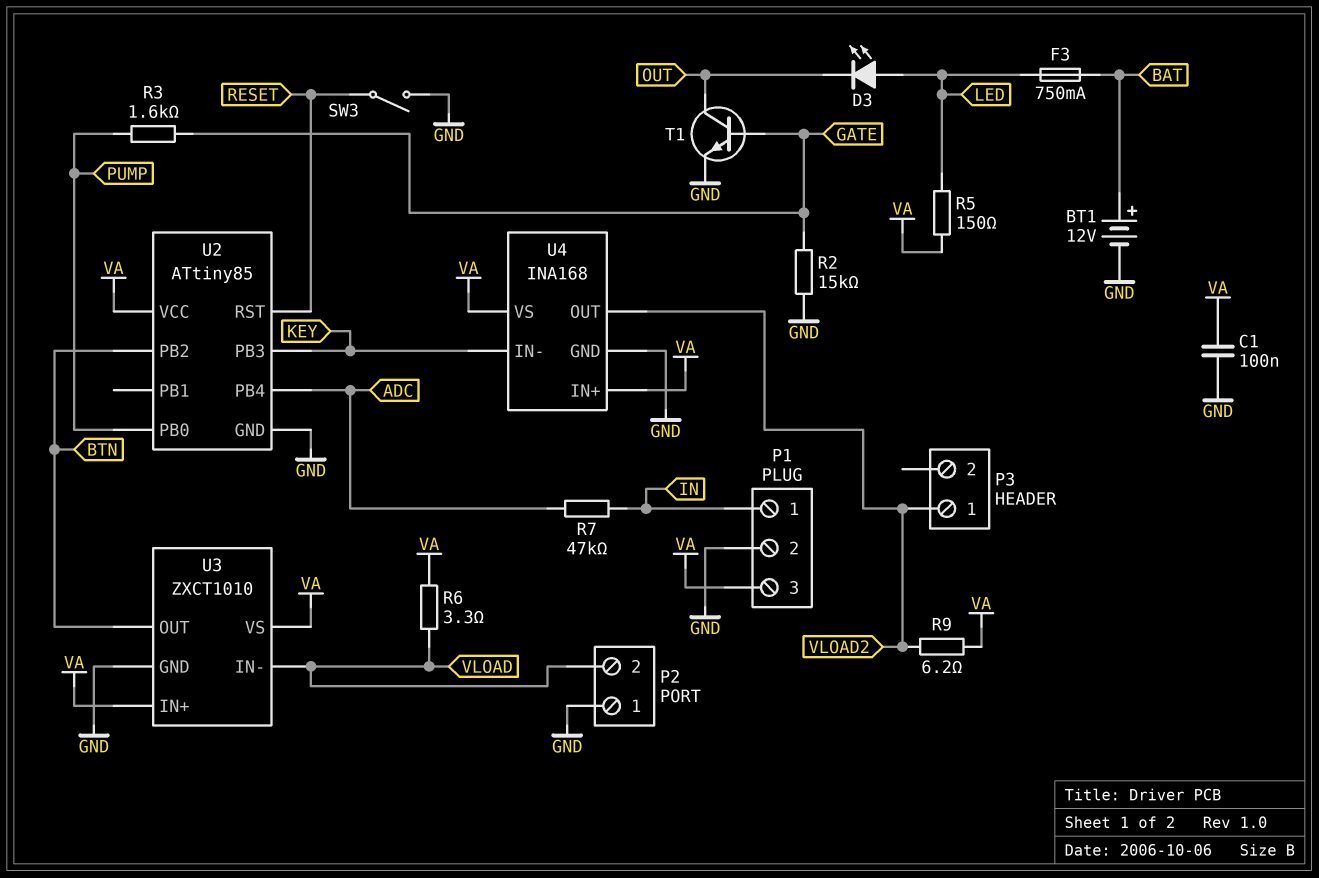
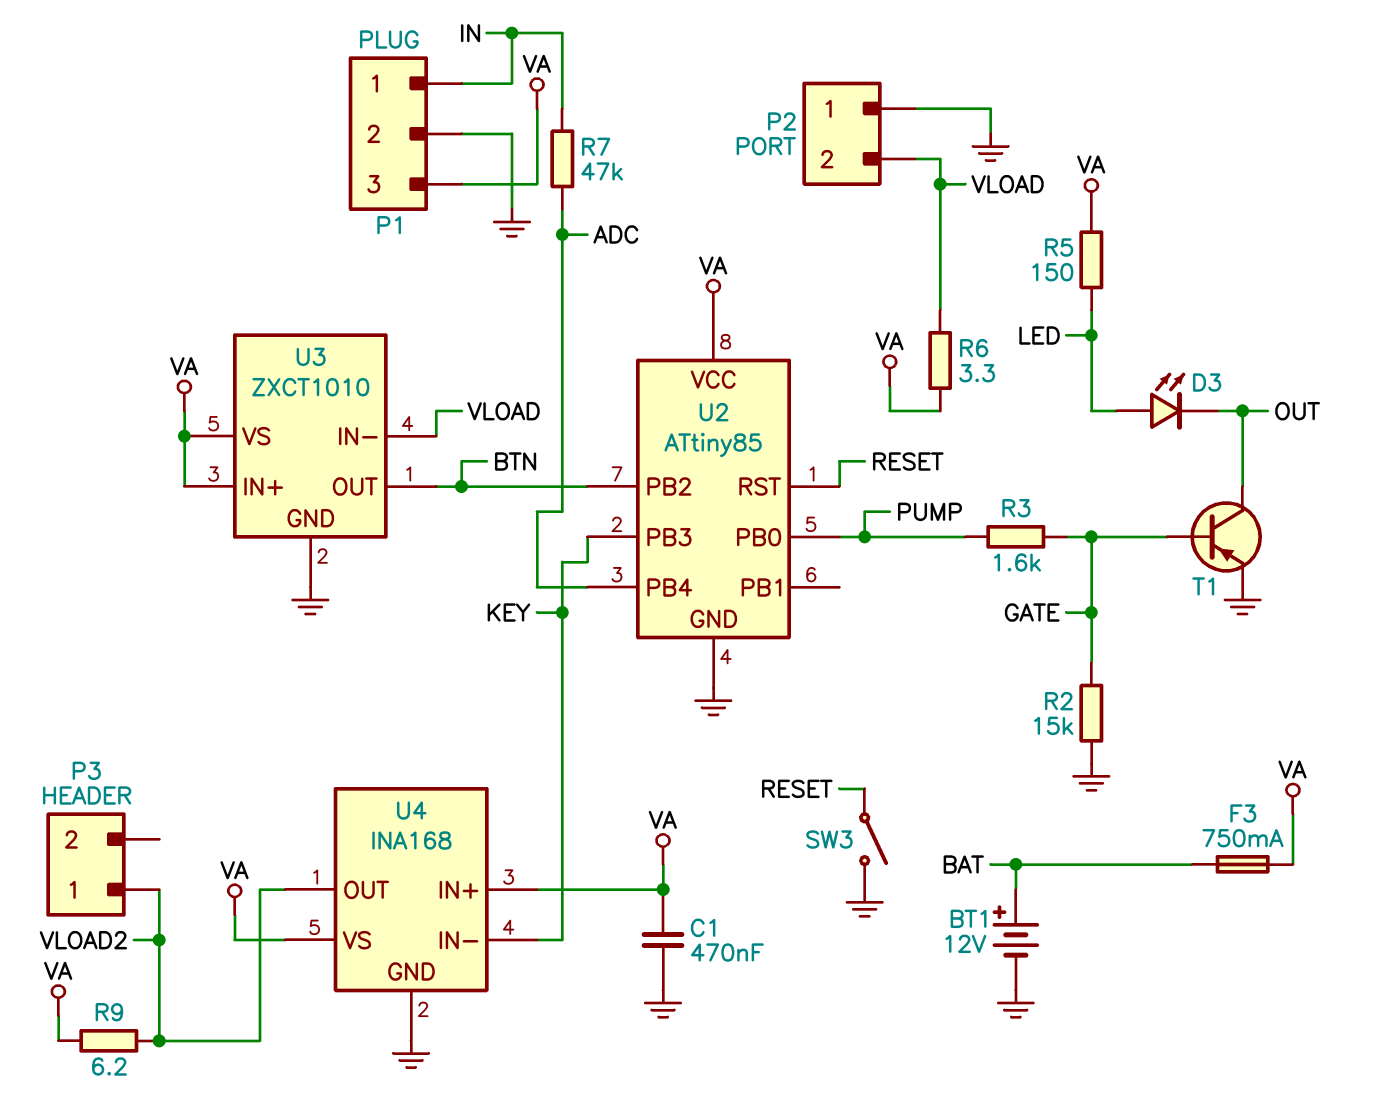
C1: 100nF (GND, VA) -> 470nF (GND, VA)
F3: 750mA (BAT, LED) -> 750mA (BAT, VA)
T1: NPN (B GATE, C OUT, E GND) -> PNP (B GATE, C OUT, E GND)

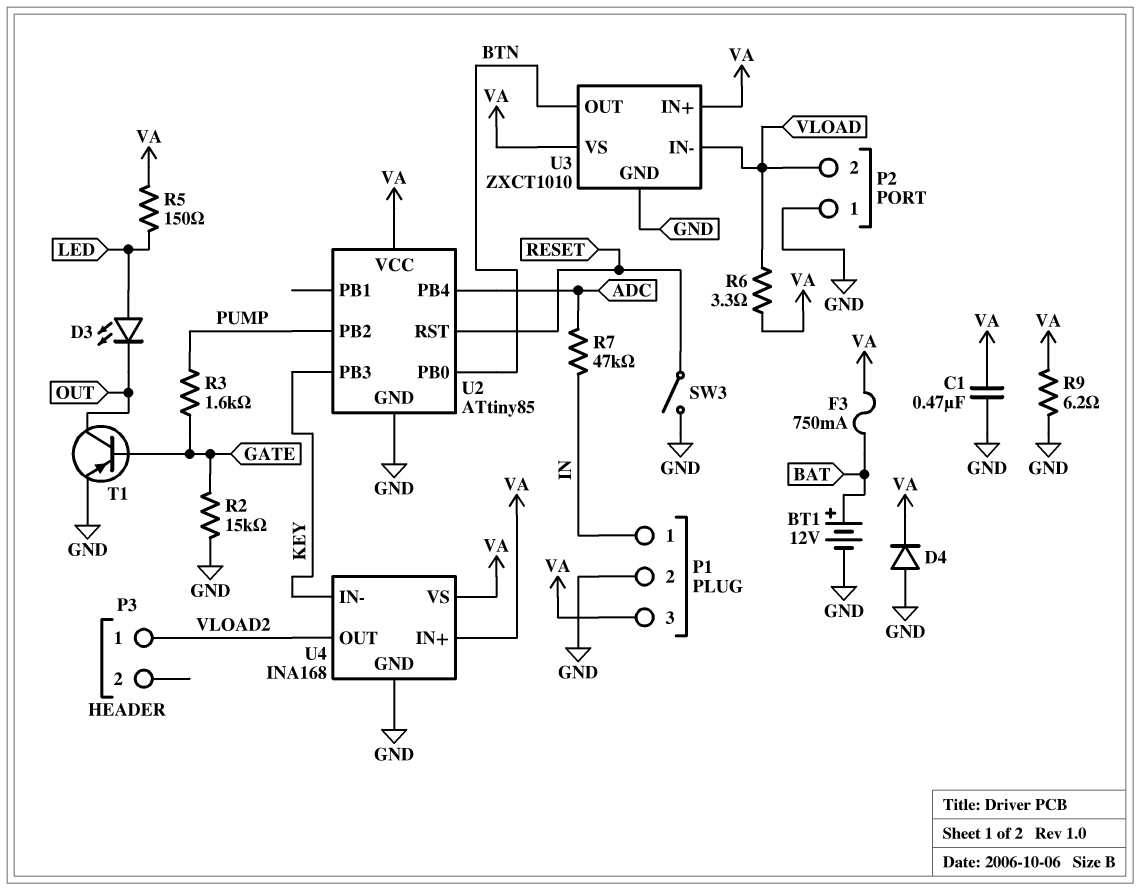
D4: none -> diode (A GND, K VA)
R9: 6.2 (VA, VLOAD2) -> 6.2 (GND, VA)
U2 pin PB0: PUMP -> BTN
U2 pin PB2: BTN -> PUMP

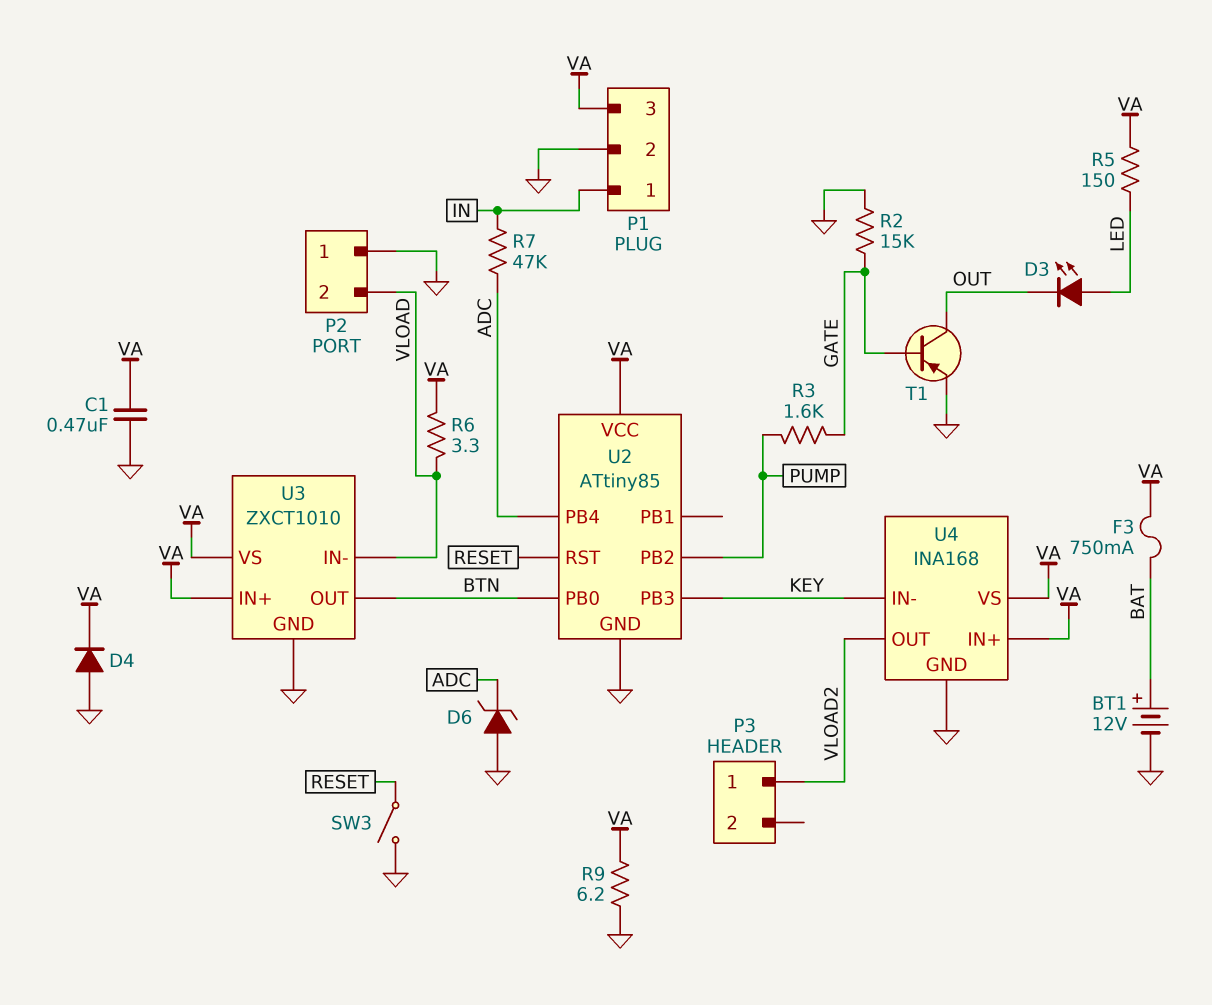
D6: none -> zener (A GND, K ADC)

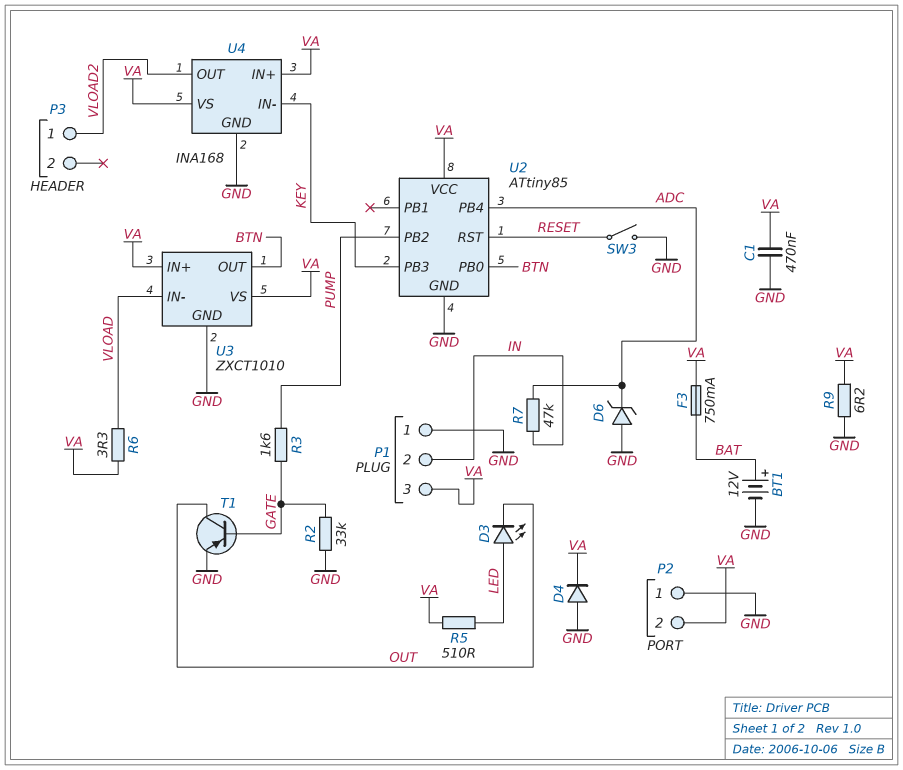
P1 pin 1: IN -> GND
P1 pin 2: GND -> IN
P2 pin 2: VLOAD -> VA
R2: 15k (GATE, GND) -> 33k (GATE, GND)
R5: 150 (LED, VA) -> 510 (LED, VA)

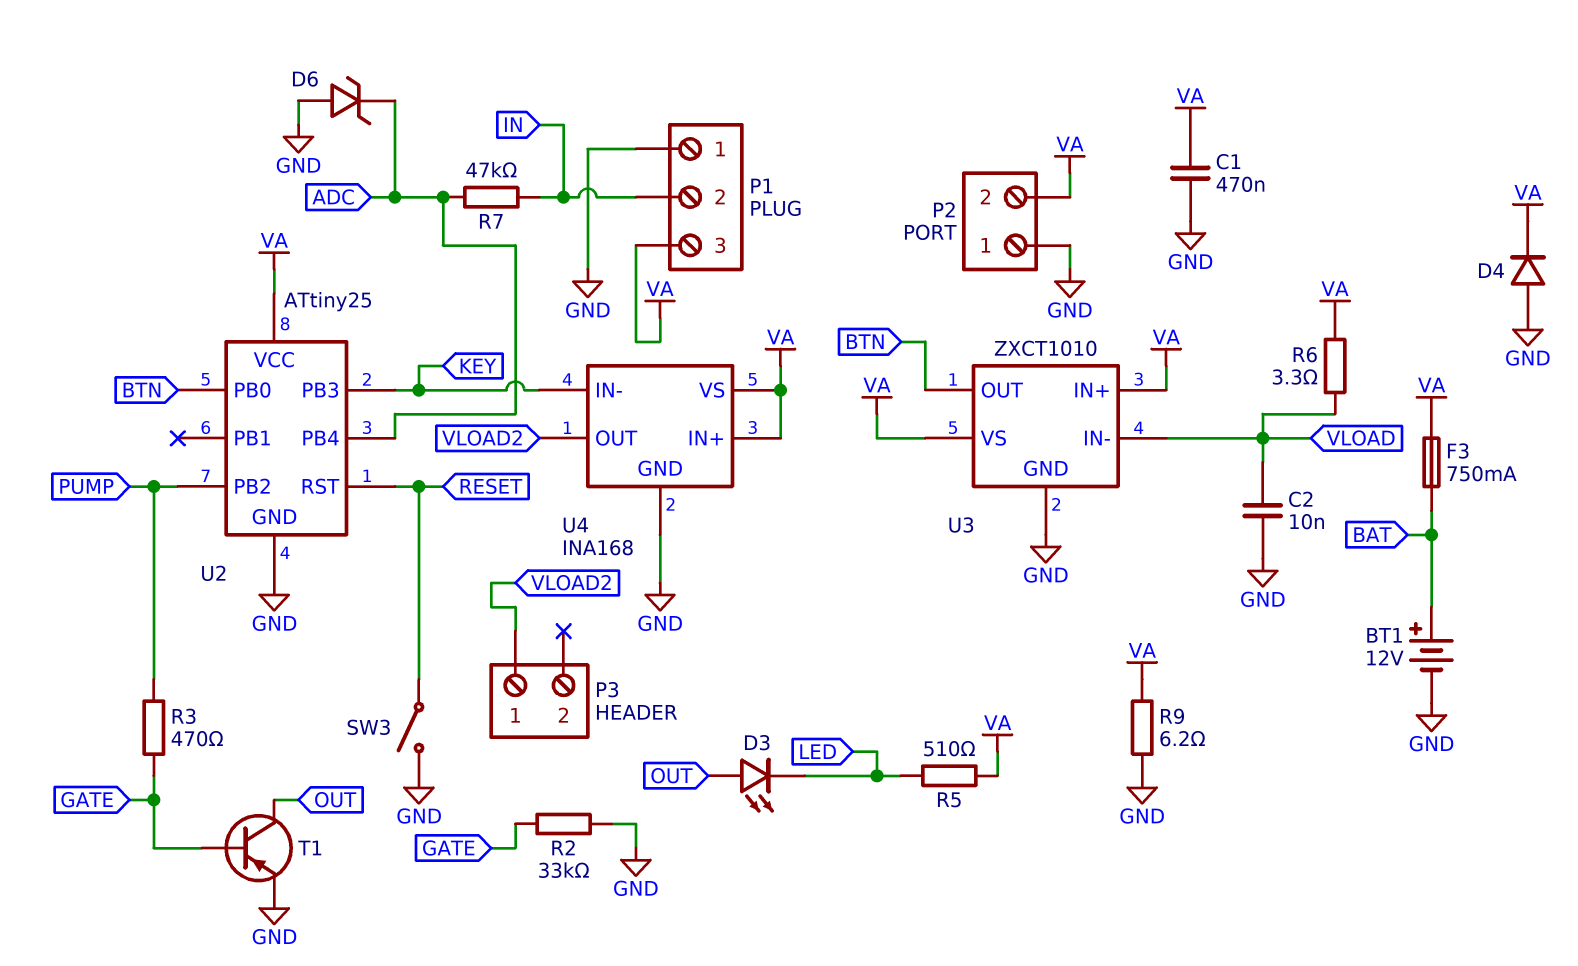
C2: none -> 10nF (GND, VLOAD)
D3: LED (A LED, K OUT) -> LED (A OUT, K LED)
R3: 1.6k (GATE, PUMP) -> 470 (GATE, PUMP)
U2: ATtiny85 -> ATtiny25

